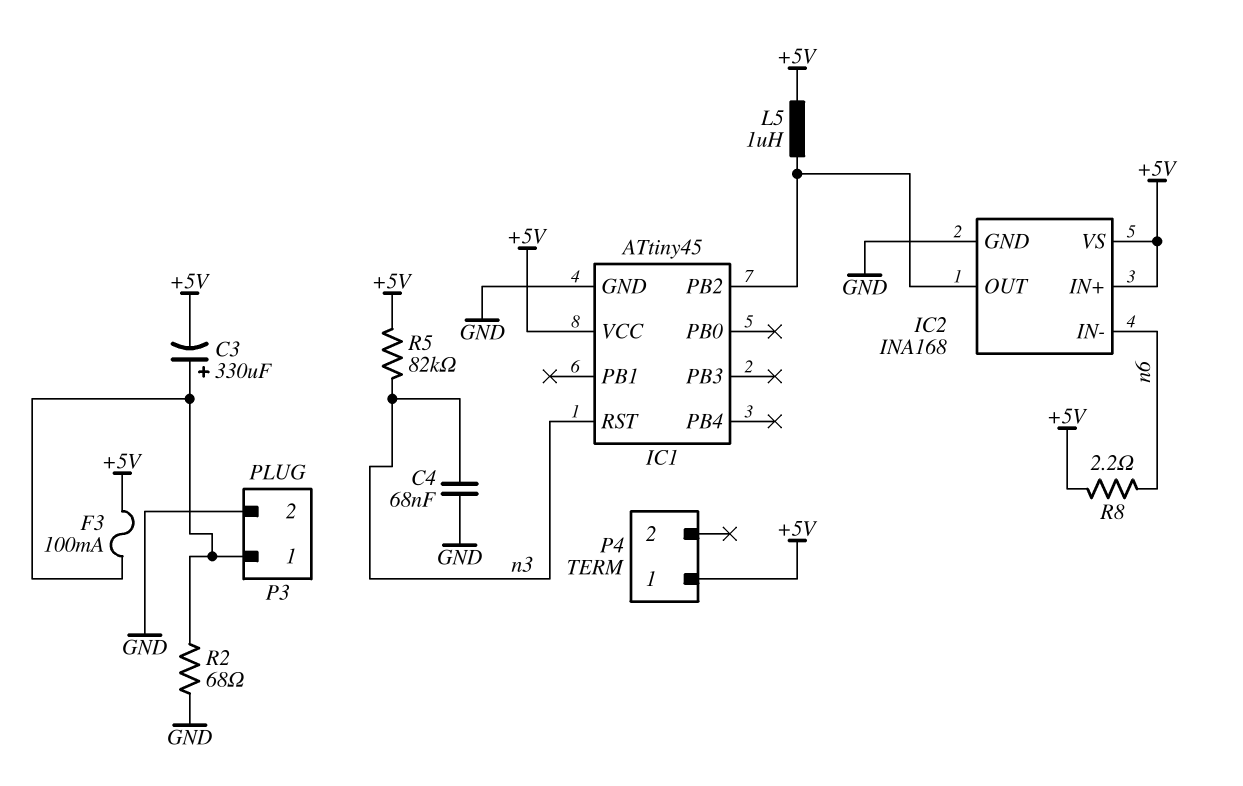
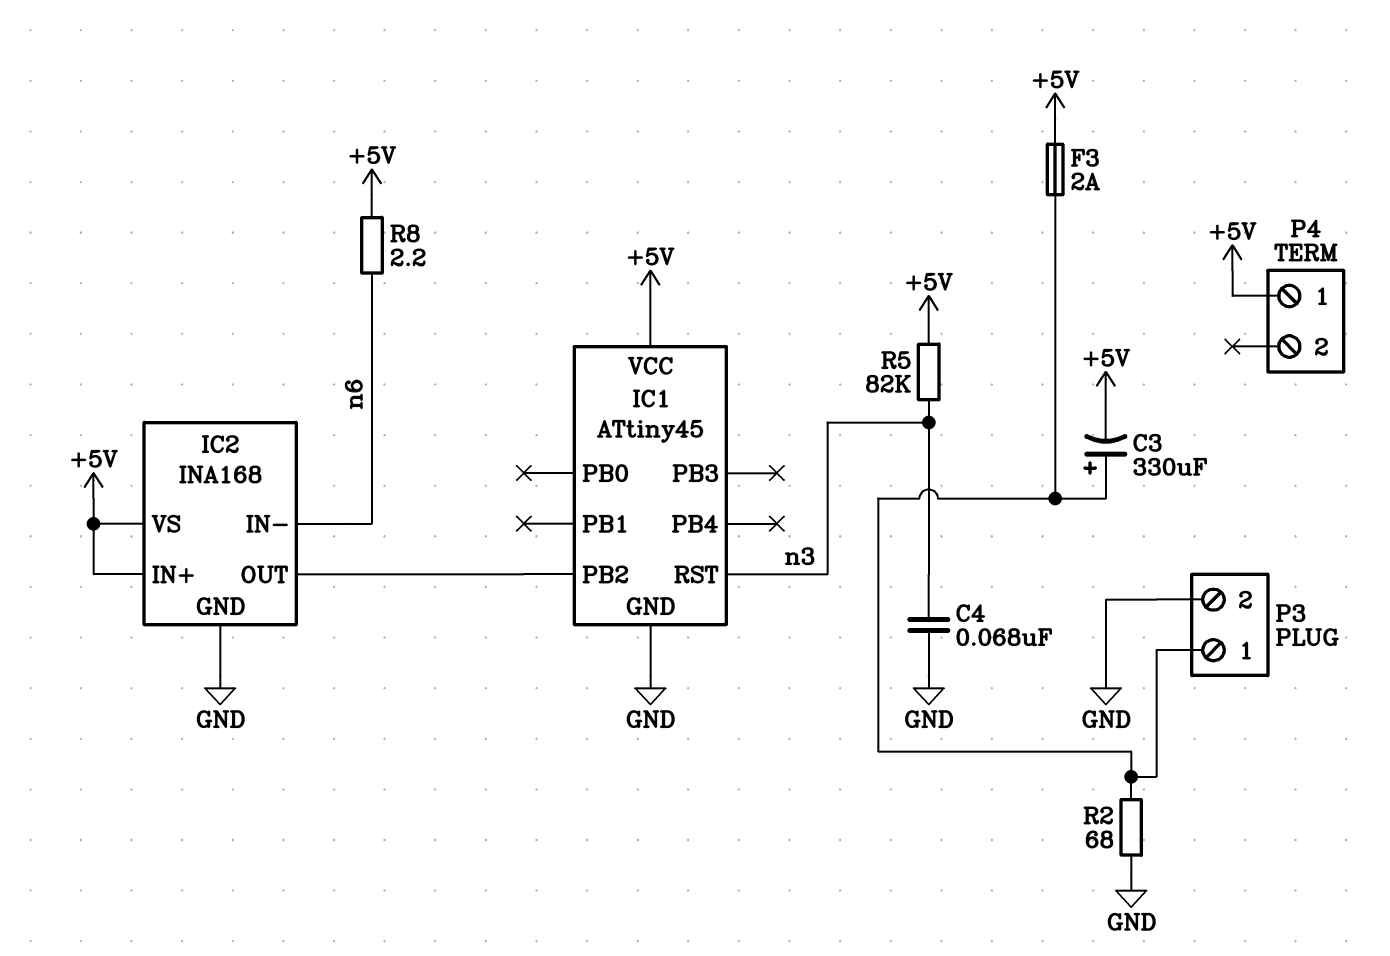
F3: 100mA (+5V, P3/1) -> 2A (+5V, P3/1)
L5: 1uH (+5V, IC1/PB2) -> none

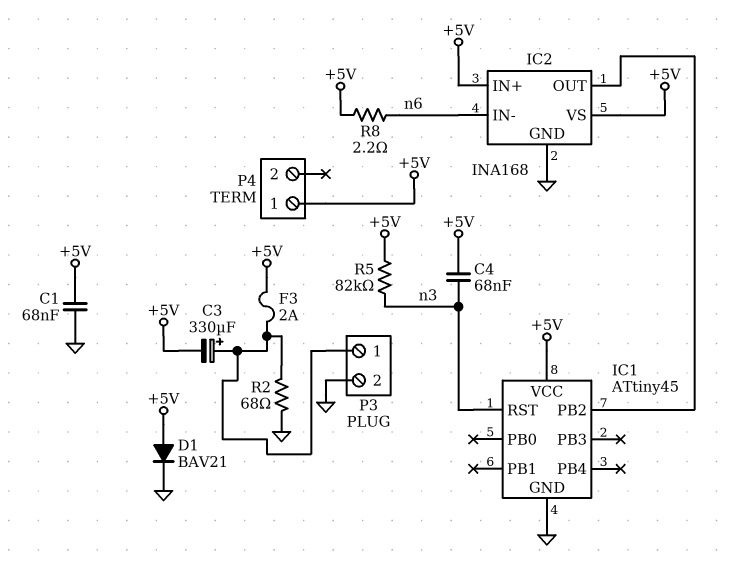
C1: none -> 68nF (+5V, GND)
C4: 68nF (GND, n3) -> 68nF (+5V, n3)
D1: none -> diode BAV21 (A +5V, K GND)

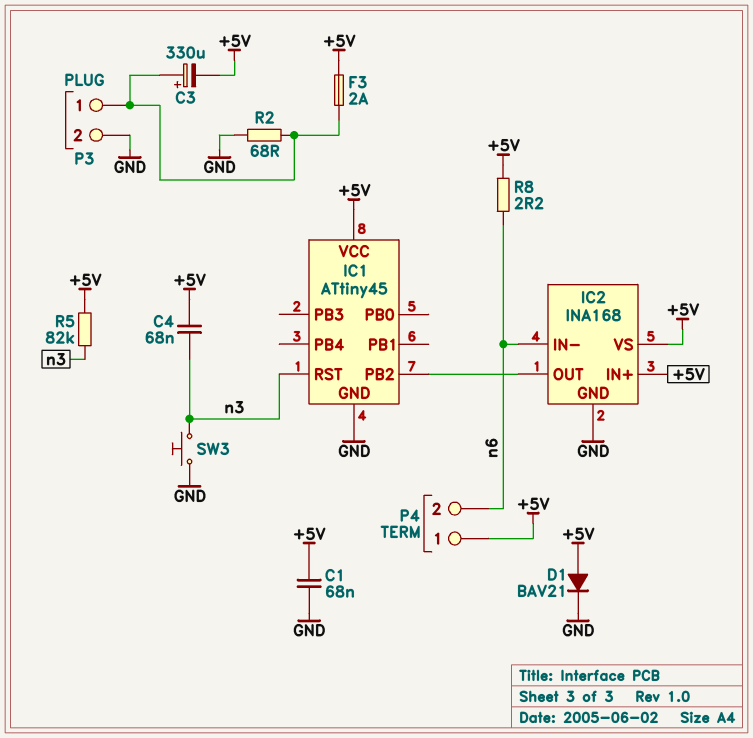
P4 pin 2: none -> n6
SW3: none -> button (GND, n3)

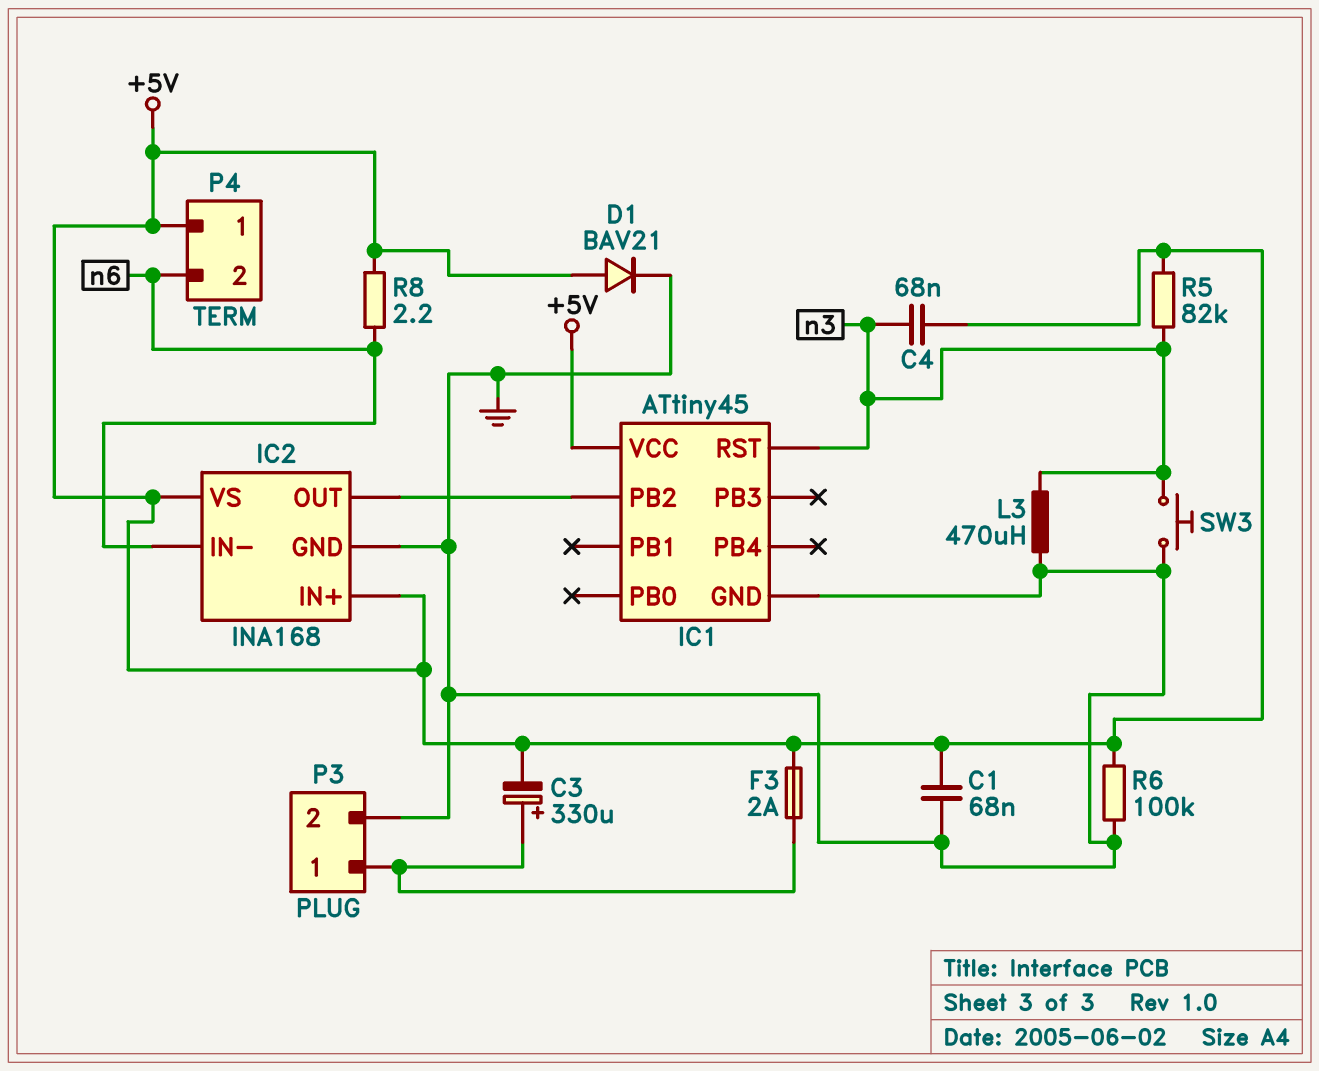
L3: none -> 470uH (GND, n3)
R2: 68 (GND, P3/1) -> none
R6: none -> 100k (+5V, GND)

